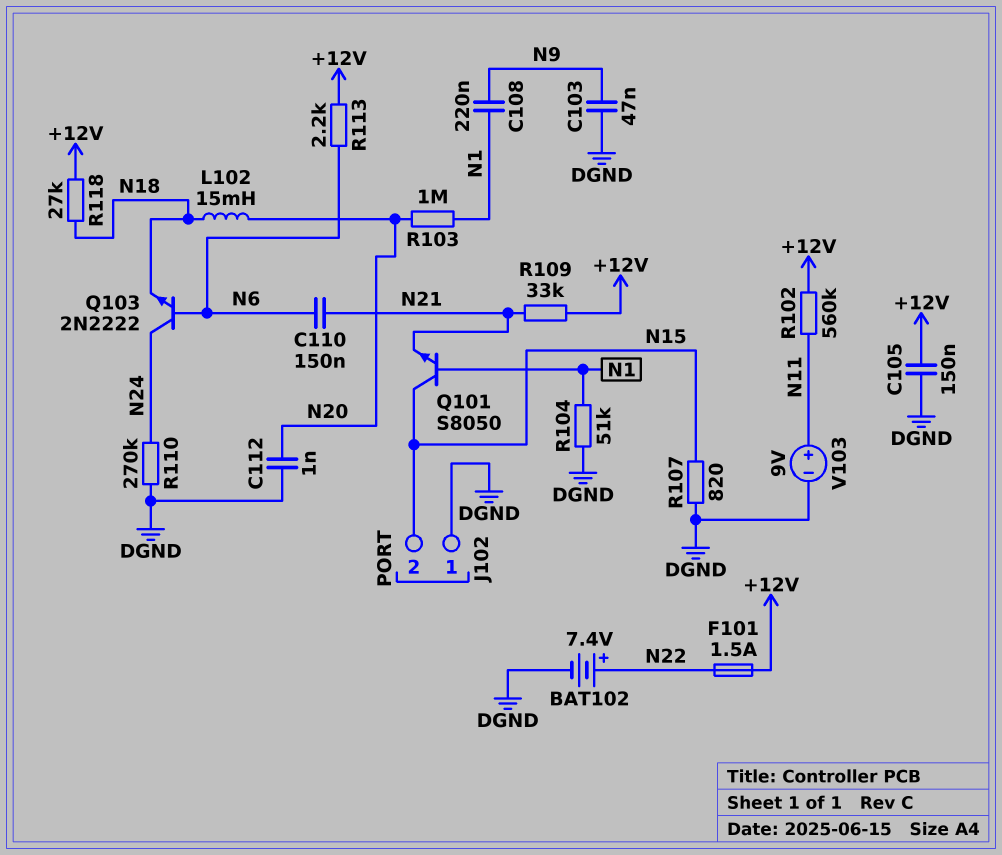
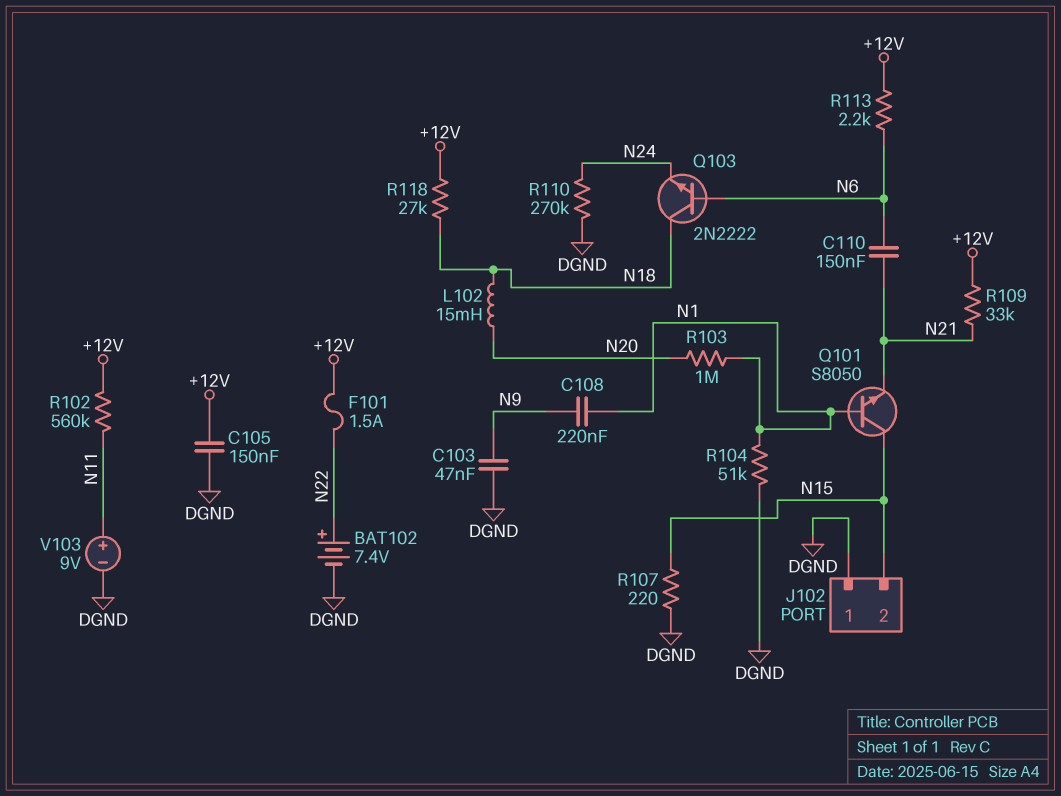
C112: 1nF (DGND, N20) -> none
Q103: NPN 2N2222 (B N6, C N24, E N18) -> NPN 2N2222 (B N6, C N18, E N24)
R107: 820 (DGND, N15) -> 220 (DGND, N15)

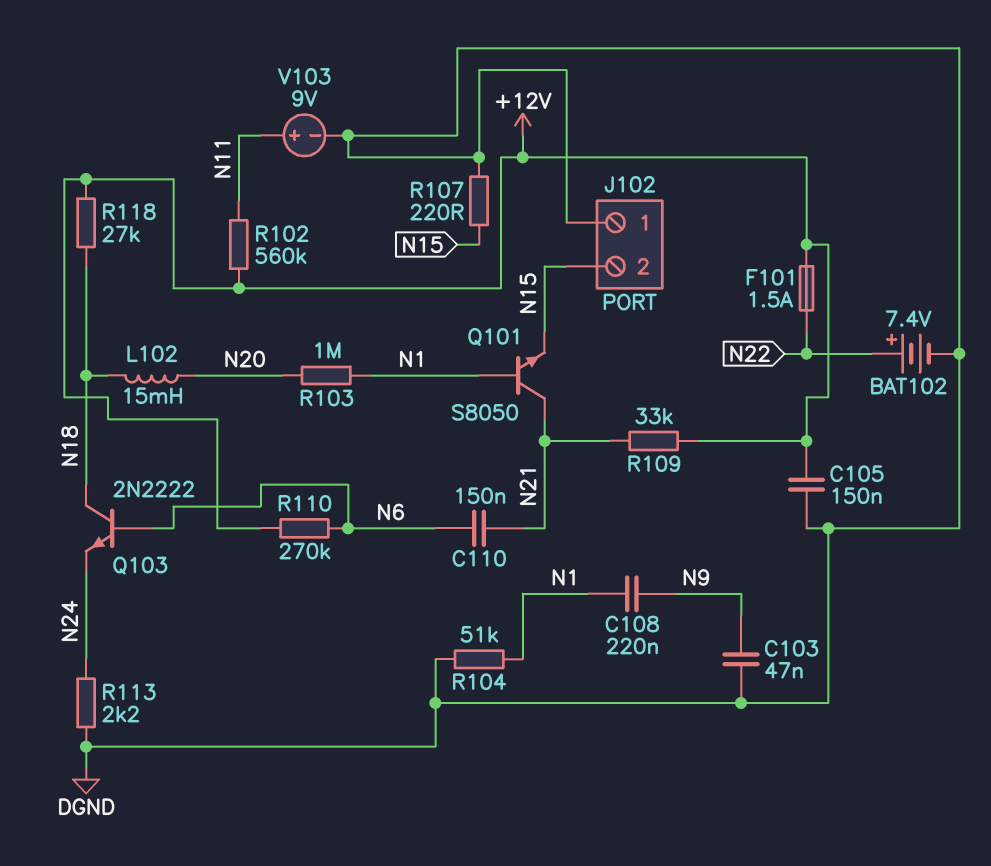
Q101: NPN S8050 (B N1, C N15, E N21) -> NPN S8050 (B N1, C N21, E N15)
R110: 270k (DGND, N24) -> 270k (+12V, N6)
R113: 2.2k (+12V, N6) -> 2.2k (DGND, N24)

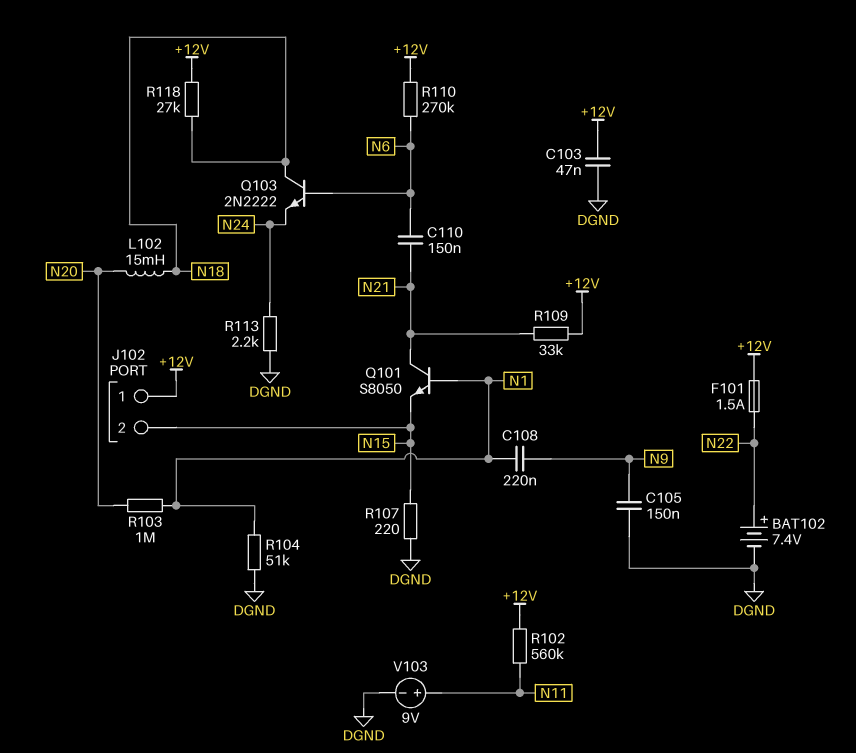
C103: 47nF (DGND, N9) -> 47nF (+12V, DGND)
C105: 150nF (+12V, DGND) -> 150nF (DGND, N9)
J102 pin 1: DGND -> +12V

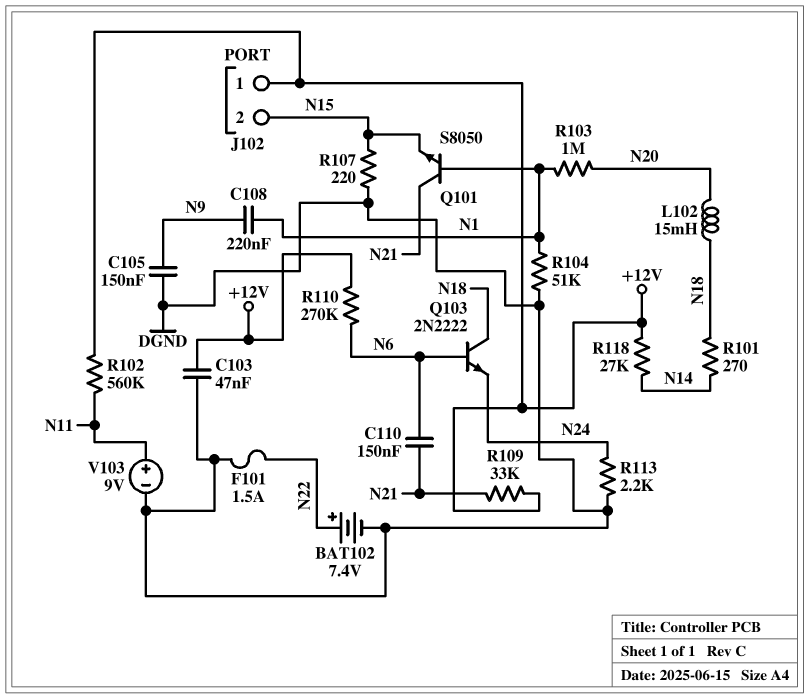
F101: 1.5A (+12V, N22) -> 1.5A (DGND, N22)
R101: none -> 270 (N14, N18)
R118: 27k (+12V, N18) -> 27k (+12V, N14)

